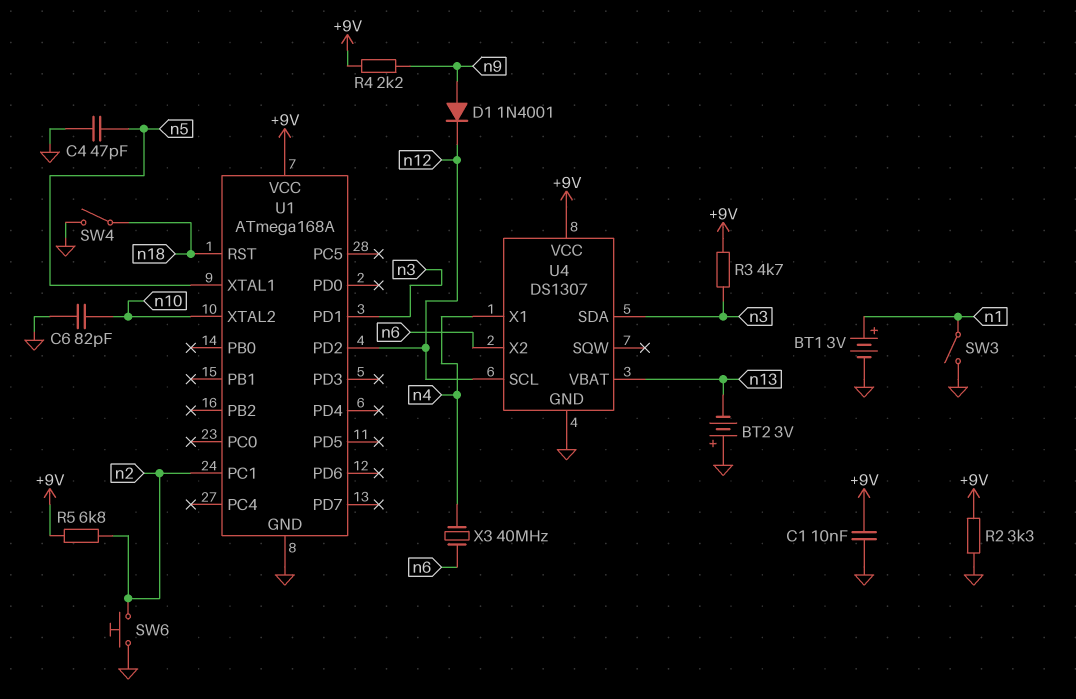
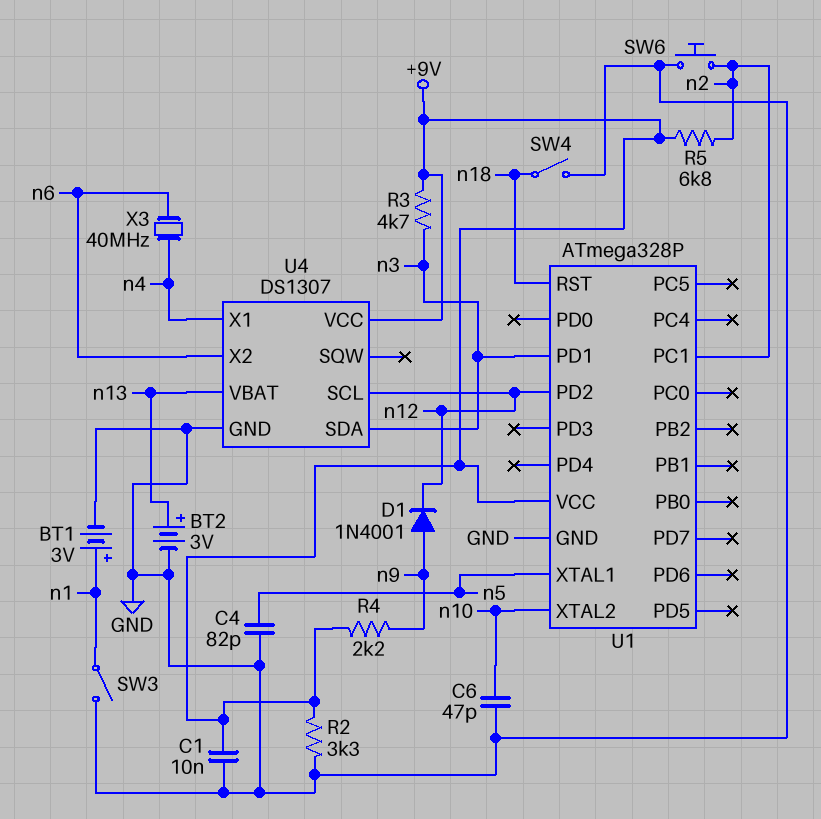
BT2: 3V (plus GND, minus n13) -> 3V (plus n13, minus GND)
C4: 47pF (GND, n5) -> 82pF (GND, n5)
C6: 82pF (GND, n10) -> 47pF (GND, n10)
U1: ATmega168A -> ATmega328P

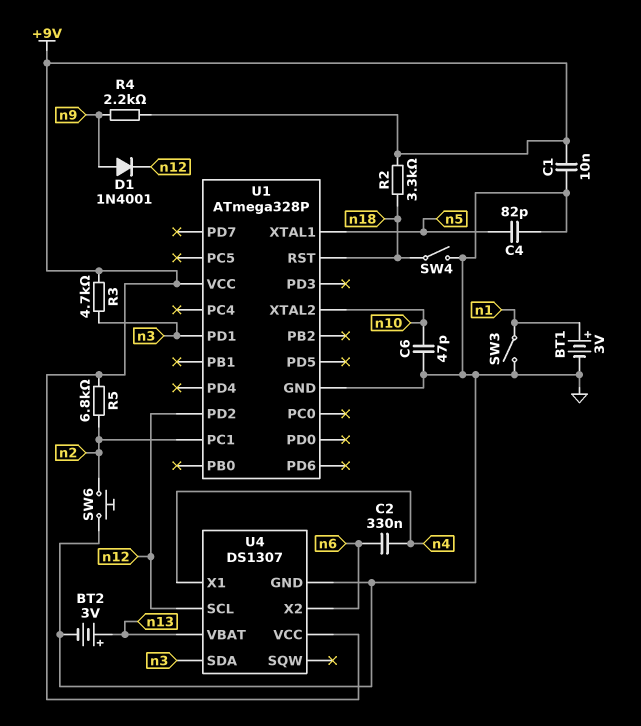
C2: none -> 330nF (n4, n6)
R2: 3.3k (+9V, GND) -> 3.3k (+9V, n18)
X3: 40MHz (n4, n6) -> none

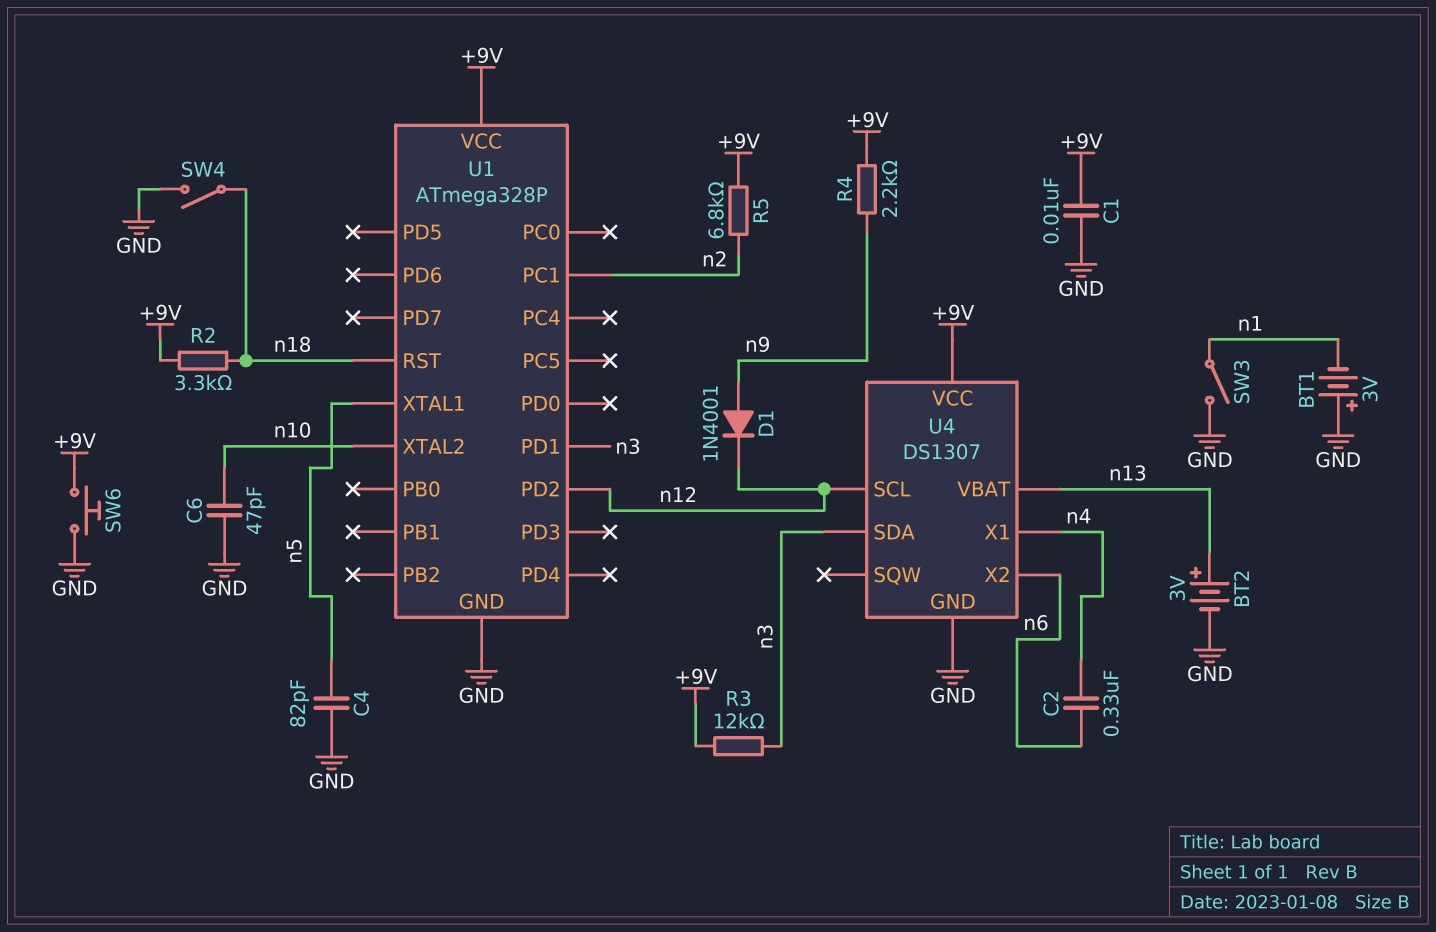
BT1: 3V (plus n1, minus GND) -> 3V (plus GND, minus n1)
R3: 4.7k (+9V, n3) -> 12k (+9V, n3)
SW6: button (GND, n2) -> button (+9V, GND)

